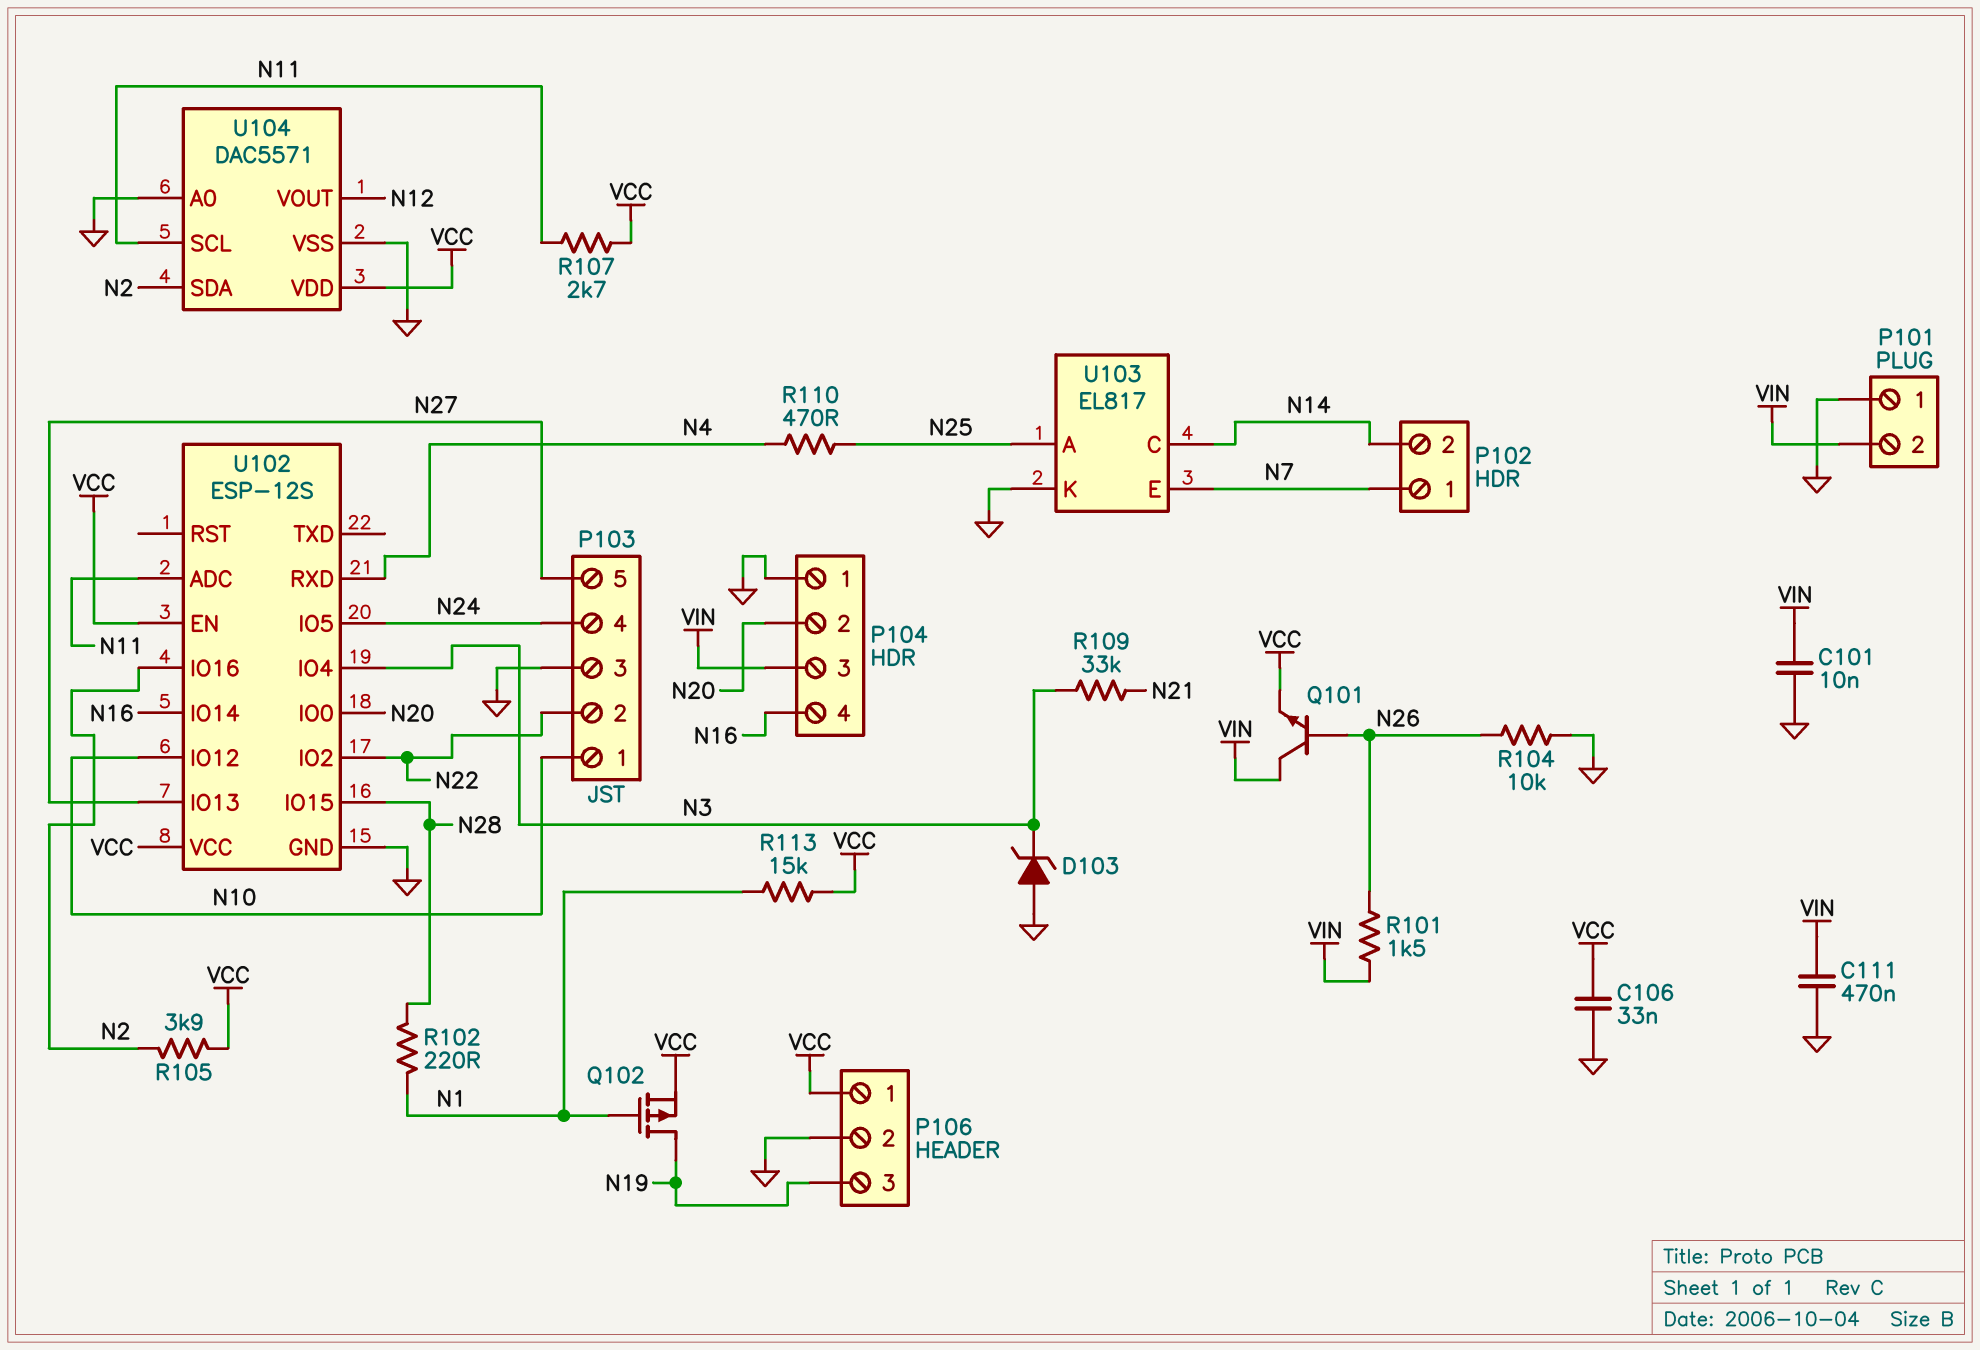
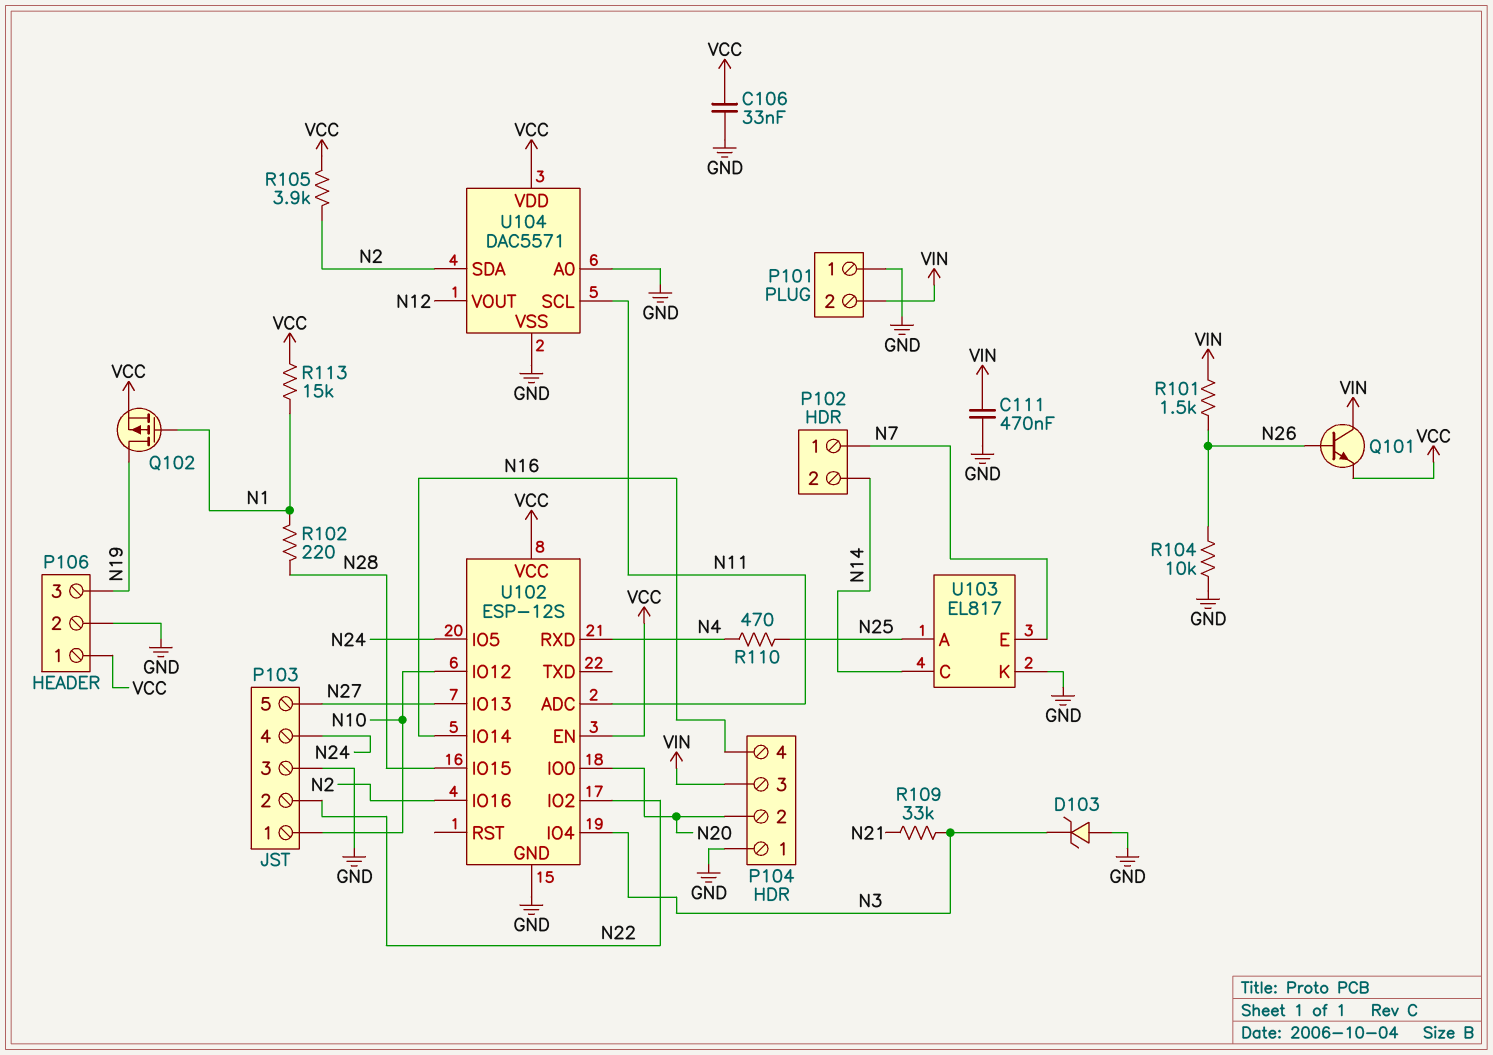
C101: 10nF (GND, VIN) -> none
R107: 2.7k (N11, VCC) -> none

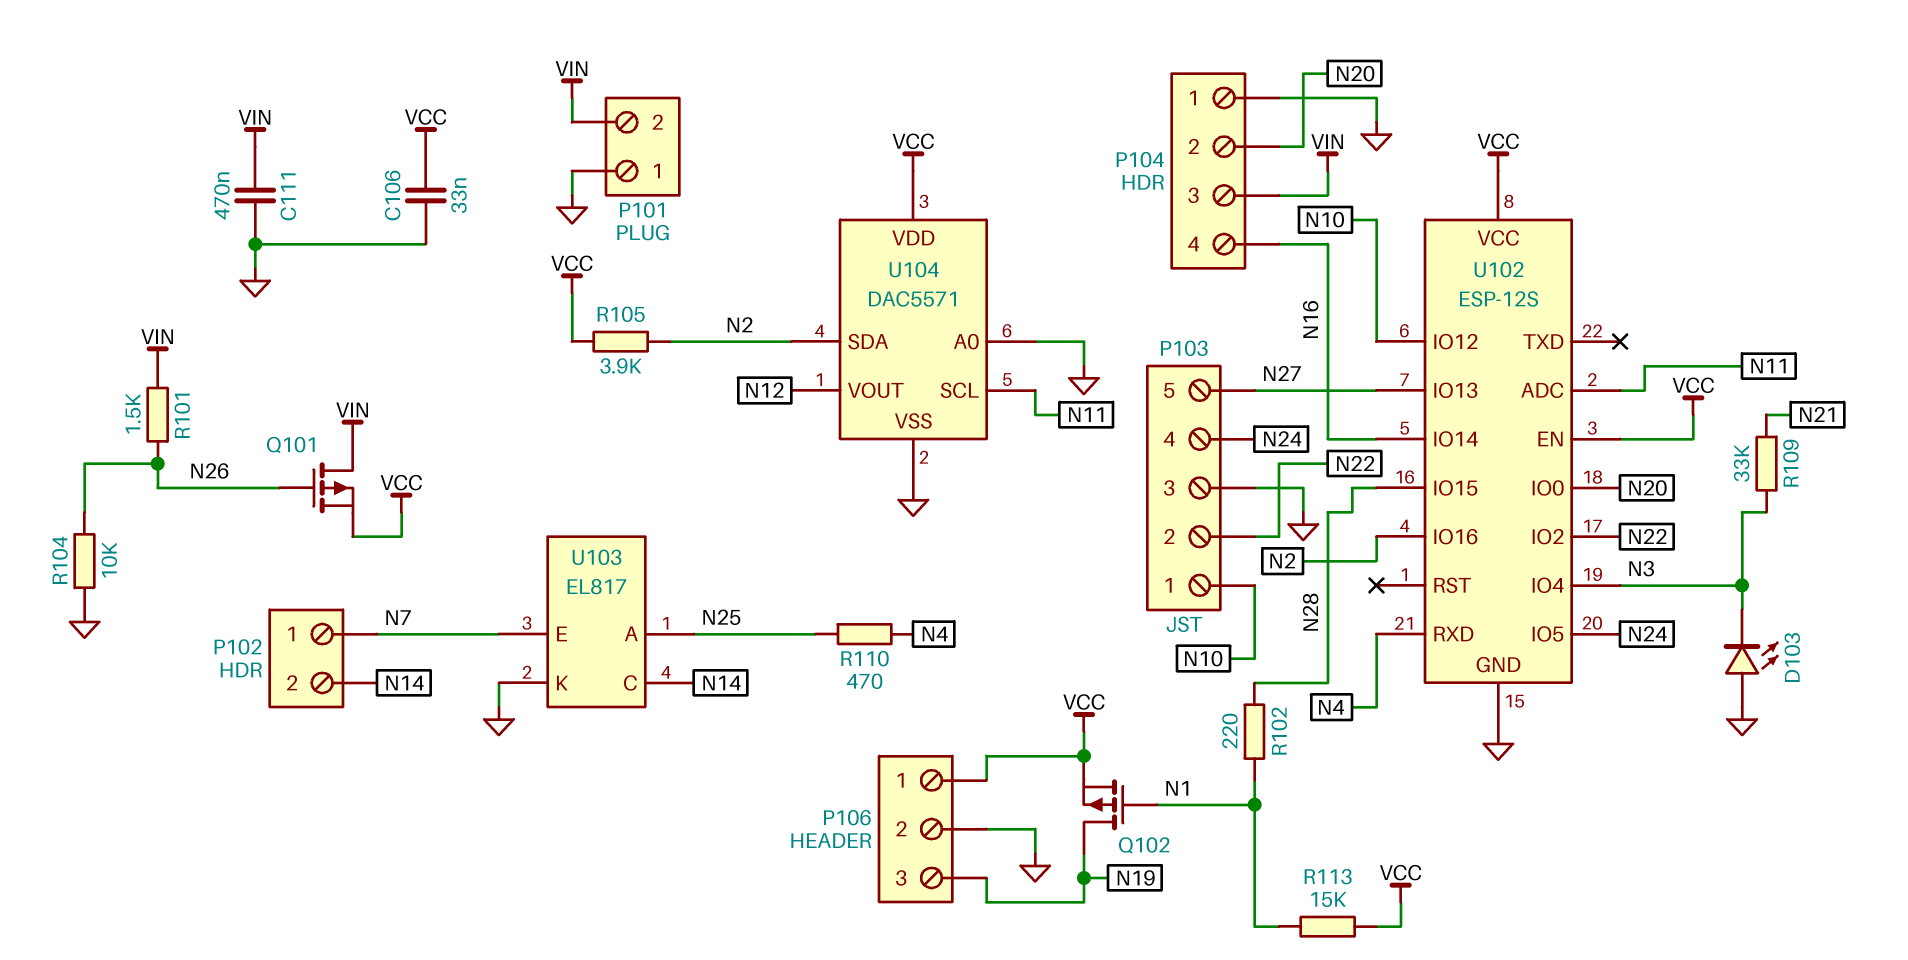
D103: zener (A GND, K N3) -> LED (A GND, K N3)
Q101: NPN (B N26, C VIN, E VCC) -> PMOS (G N26, D VIN, S VCC)

